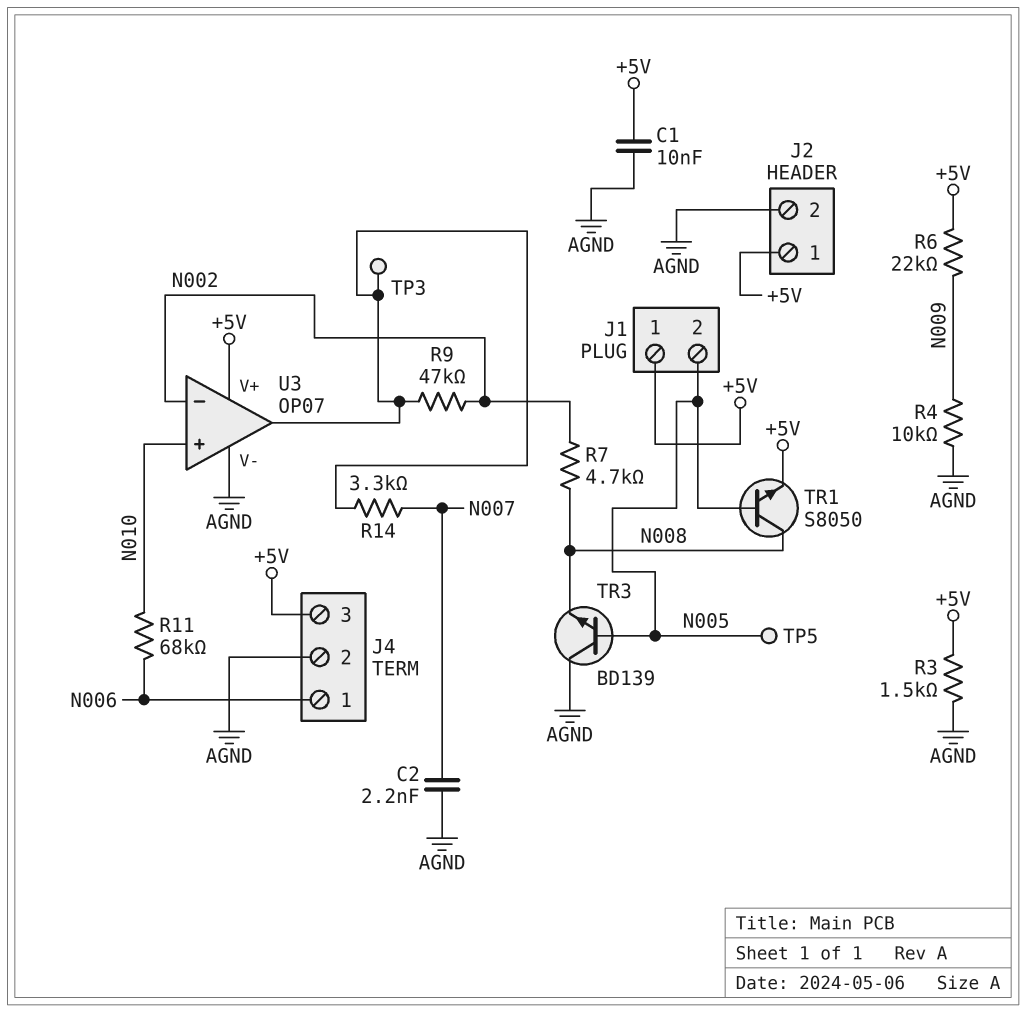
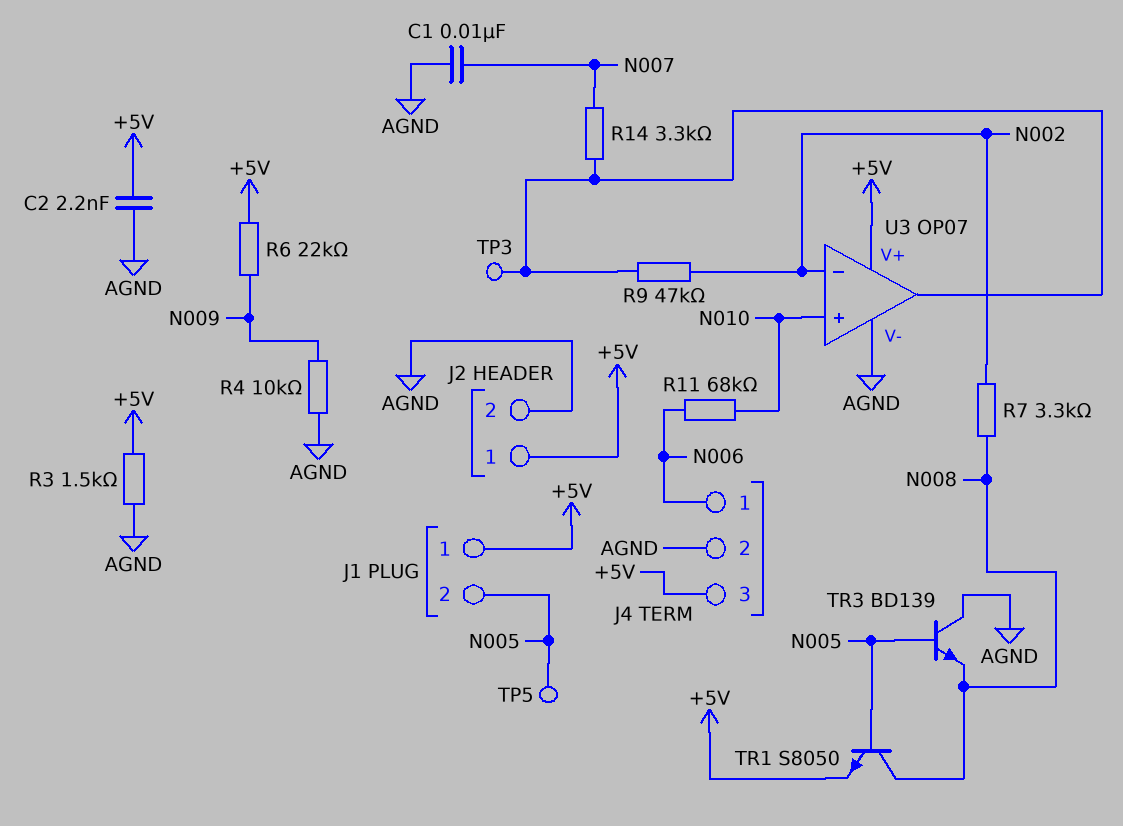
C1: 10nF (+5V, AGND) -> 10nF (AGND, N007)
C2: 2.2nF (AGND, N007) -> 2.2nF (+5V, AGND)
R7: 4.7k (N002, N008) -> 3.3k (N002, N008)

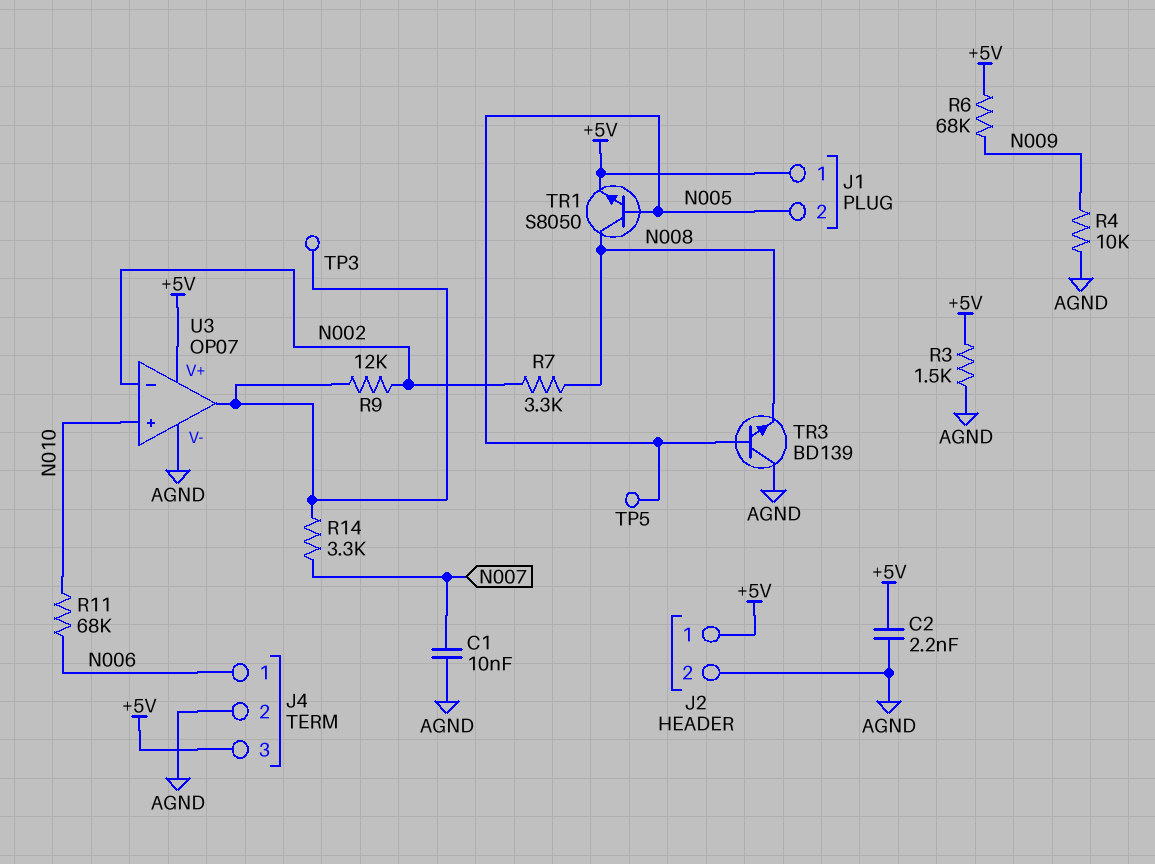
R6: 22k (+5V, N009) -> 68k (+5V, N009)
R9: 47k (N002, U3/out) -> 12k (N002, U3/out)

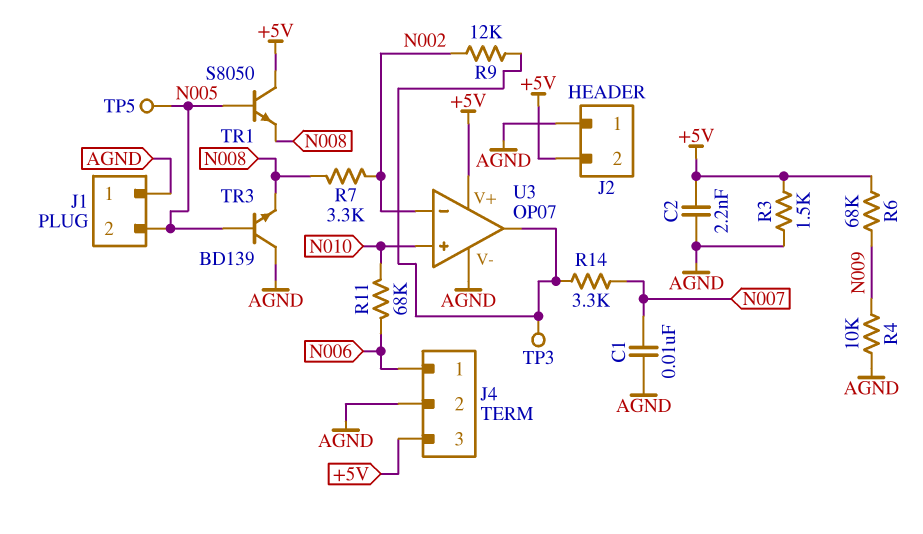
J1 pin 1: +5V -> AGND
J2 pin 1: +5V -> AGND
J2 pin 2: AGND -> +5V
TR1: NPN S8050 (B N005, C N008, E +5V) -> NPN S8050 (B N005, C +5V, E N008)

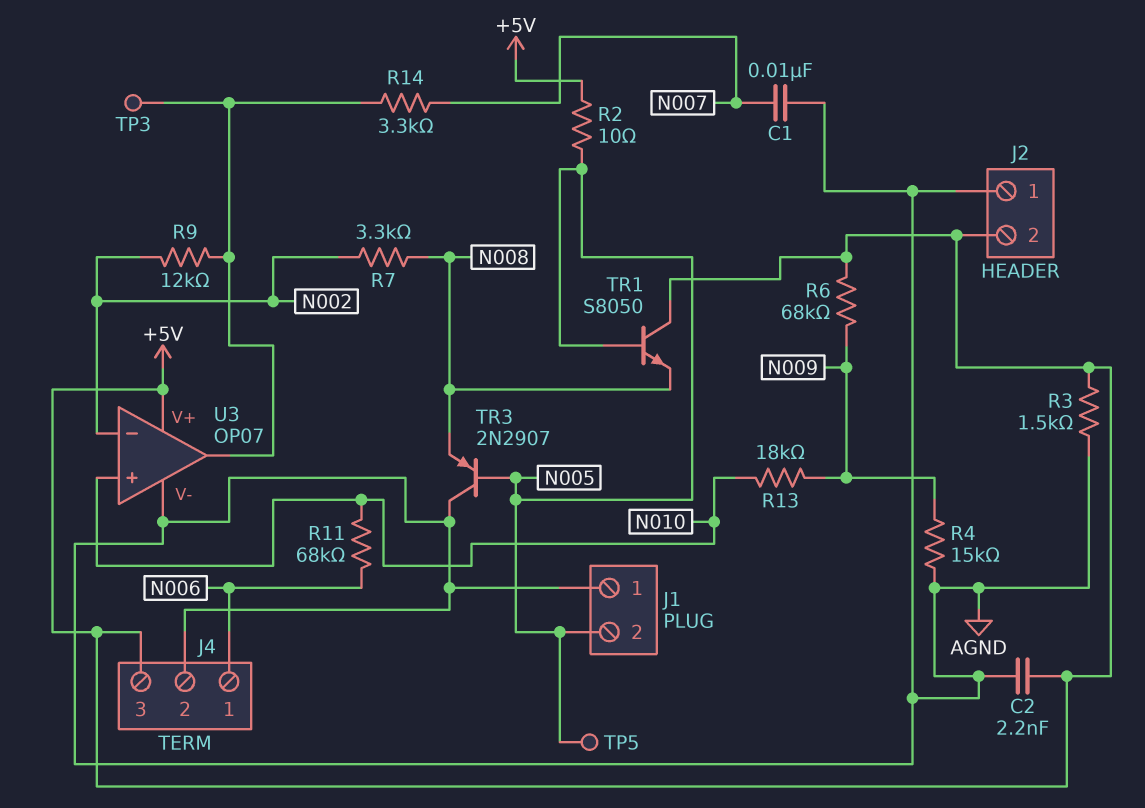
R2: none -> 10 (+5V, N005)
R4: 10k (AGND, N009) -> 15k (AGND, N009)
R13: none -> 18k (N009, N010)
TR3: NPN BD139 (B N005, C AGND, E N008) -> PNP 2N2907 (B N005, C AGND, E N008)

